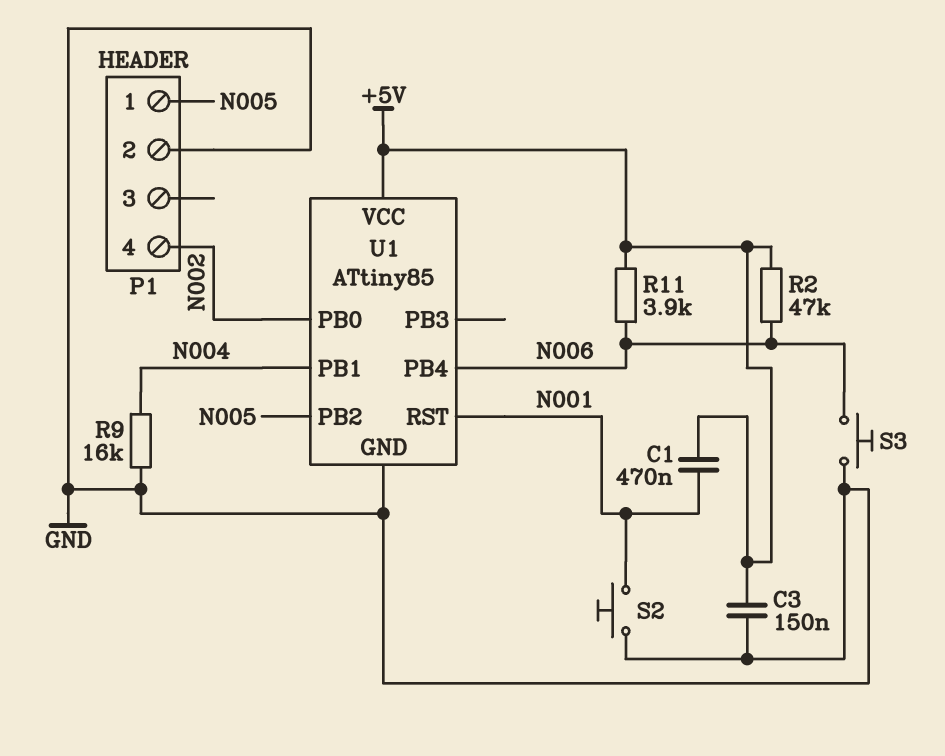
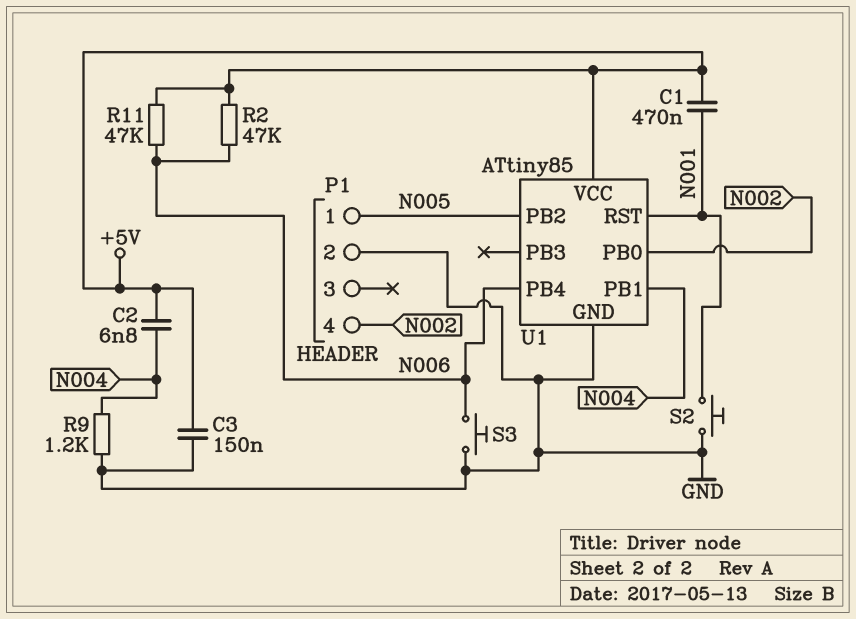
C2: none -> 6.8nF (+5V, N004)
R9: 16k (GND, N004) -> 1.2k (GND, N004)
R11: 3.9k (+5V, N006) -> 47k (+5V, N006)

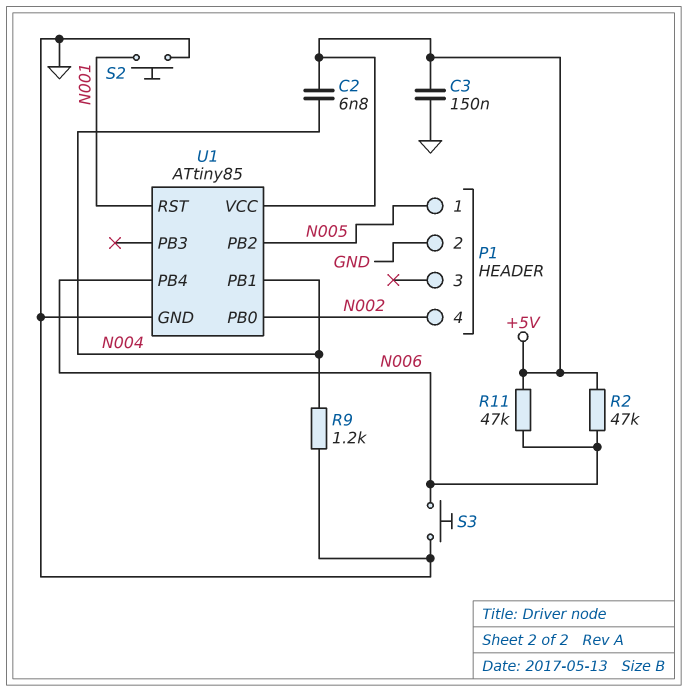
C1: 470nF (+5V, N001) -> none

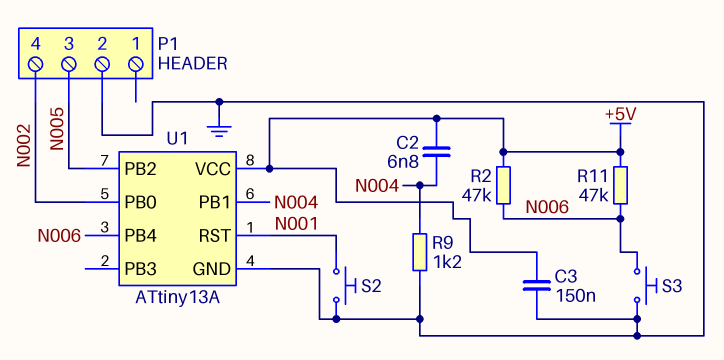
P1 pin 1: N005 -> none
P1 pin 3: none -> N005
U1: ATtiny85 -> ATtiny13A

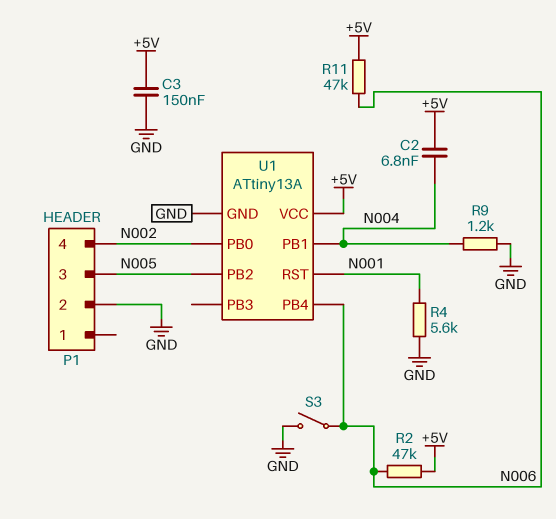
R4: none -> 5.6k (GND, N001)
S2: button (GND, N001) -> none
S3: button (GND, N006) -> switch (GND, N006)

